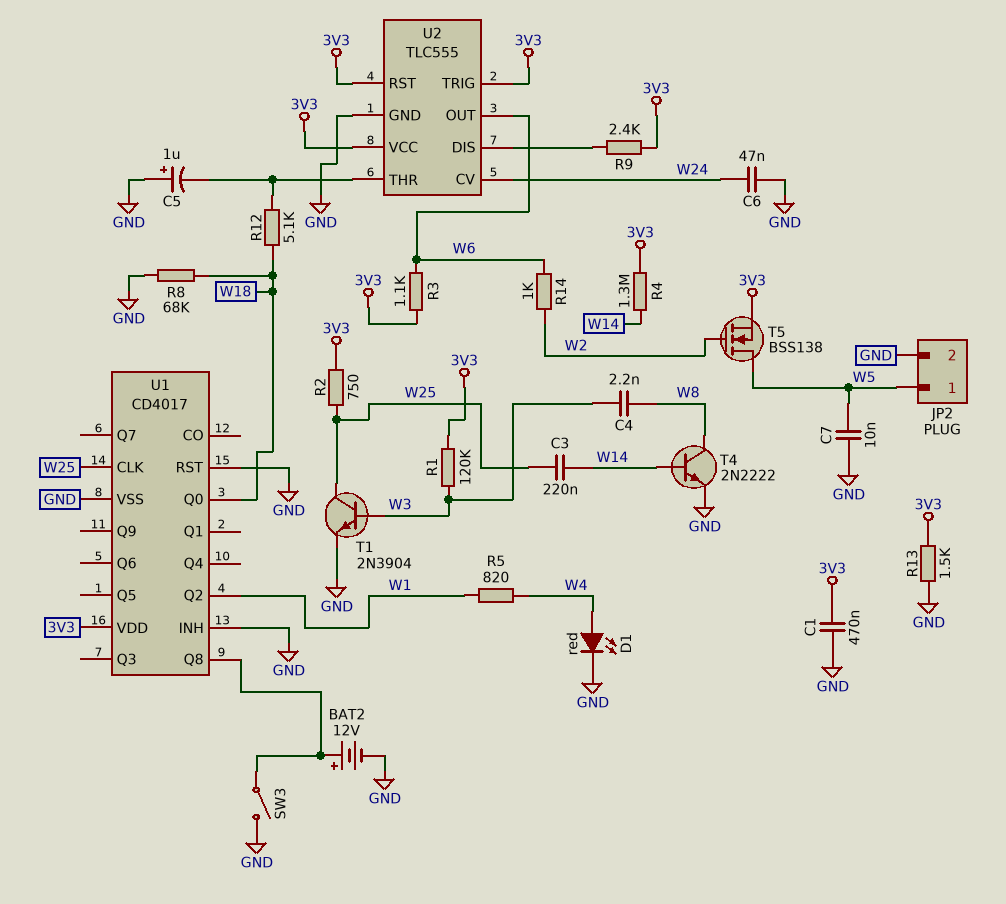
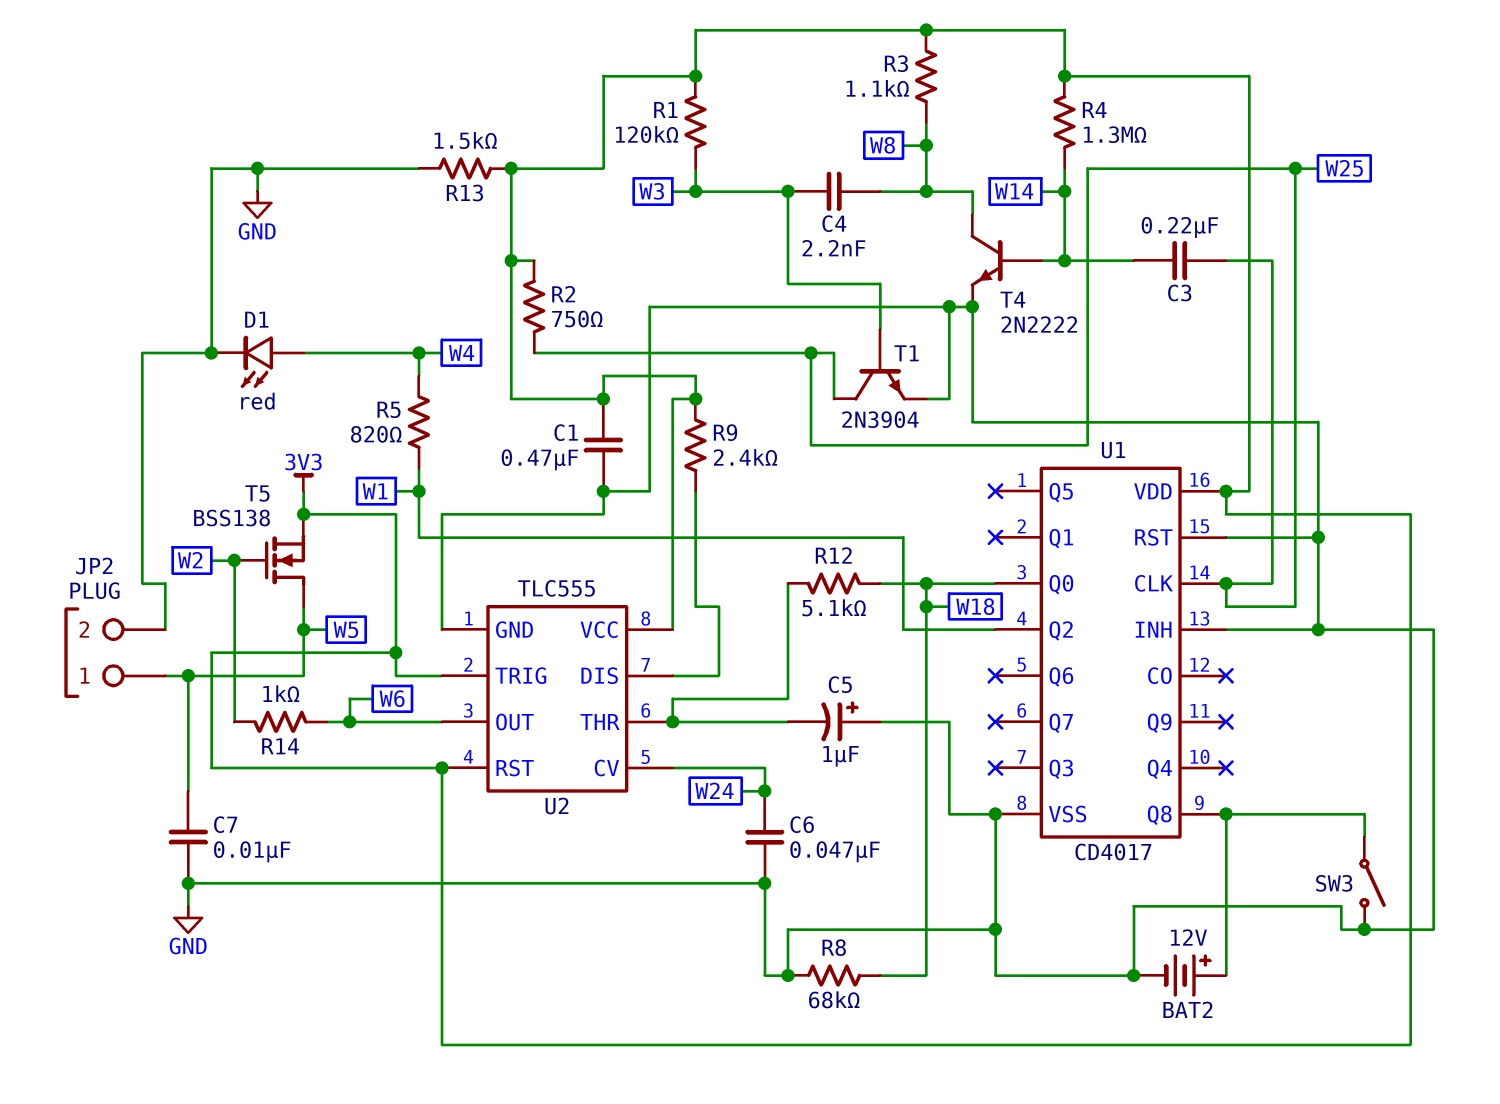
R3: 1.1k (3V3, W6) -> 1.1k (3V3, W8)

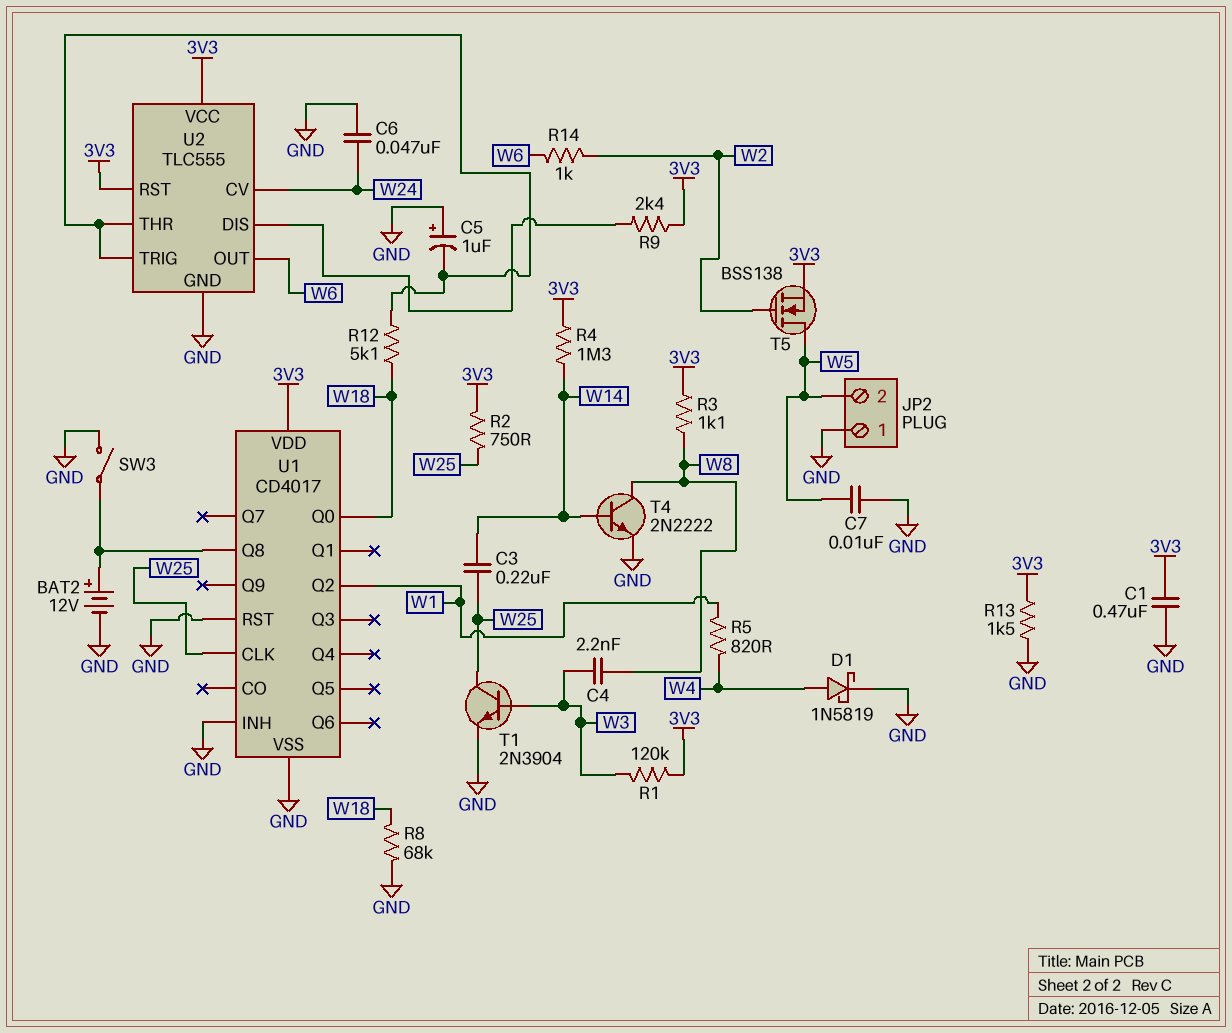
D1: LED red (A W4, K GND) -> schottky 1N5819 (A W4, K GND)
JP2 pin 1: W5 -> GND
JP2 pin 2: GND -> W5
U2 pin TRIG: 3V3 -> U2/THR

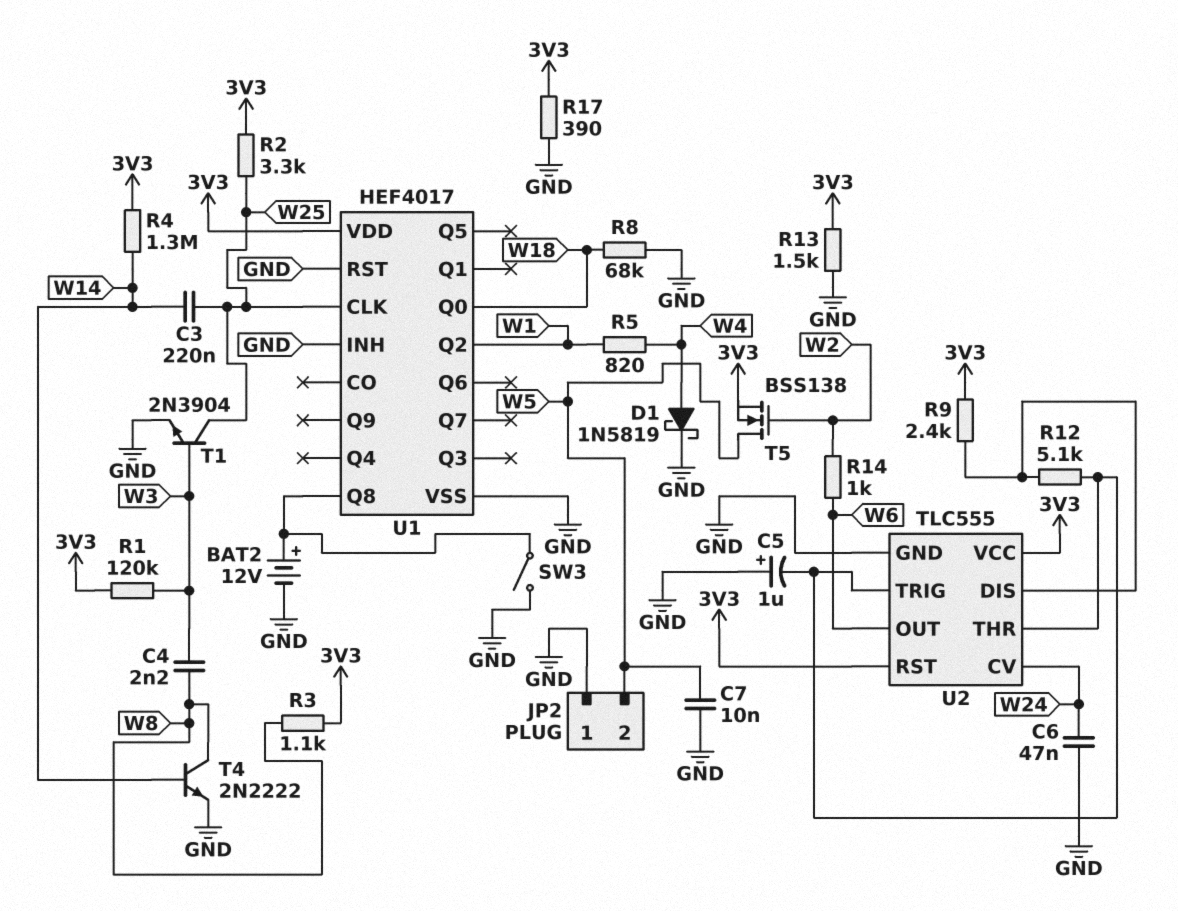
C1: 470nF (3V3, GND) -> none
R2: 750 (3V3, W25) -> 3.3k (3V3, W25)
R12: 5.1k (U2/THR, W18) -> 5.1k (U2/DIS, U2/THR)
R17: none -> 390 (3V3, GND)
U1: CD4017 -> HEF4017

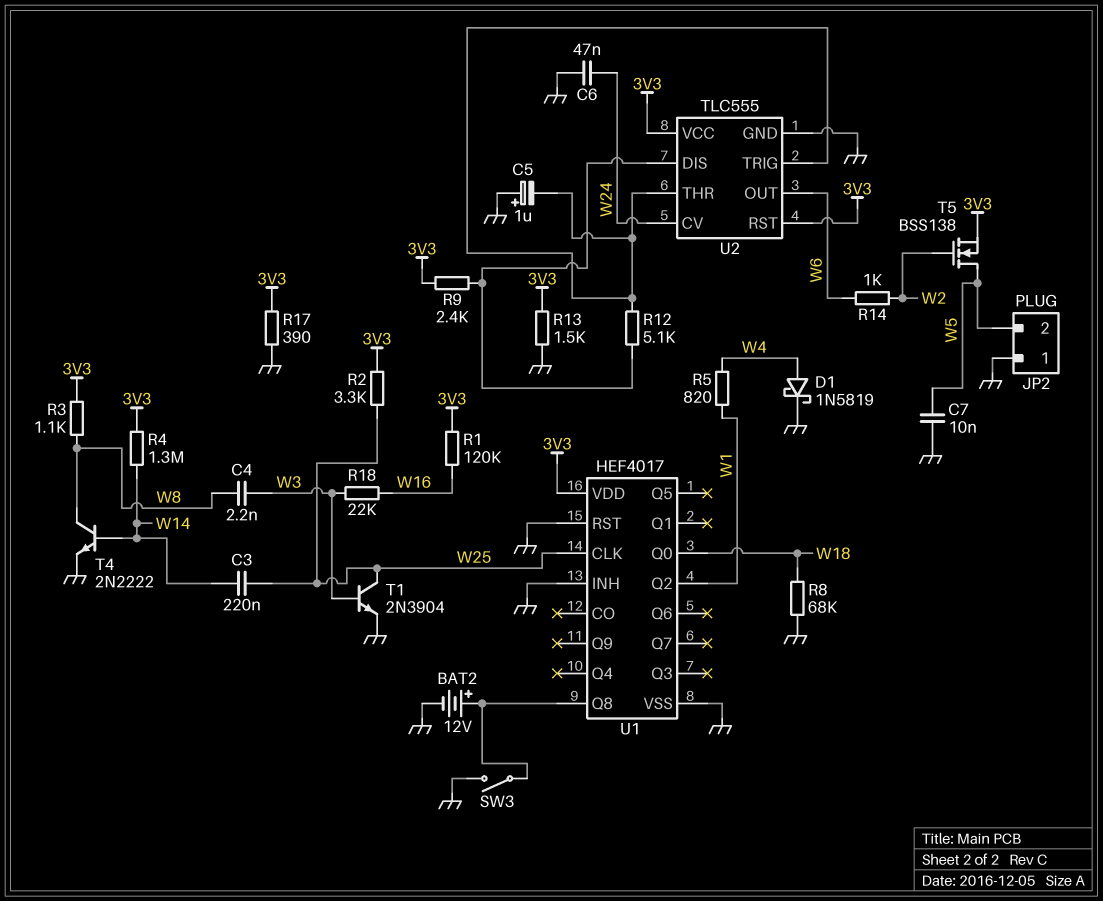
R1: 120k (3V3, W3) -> 120k (3V3, W16)
R18: none -> 22k (W3, W16)

